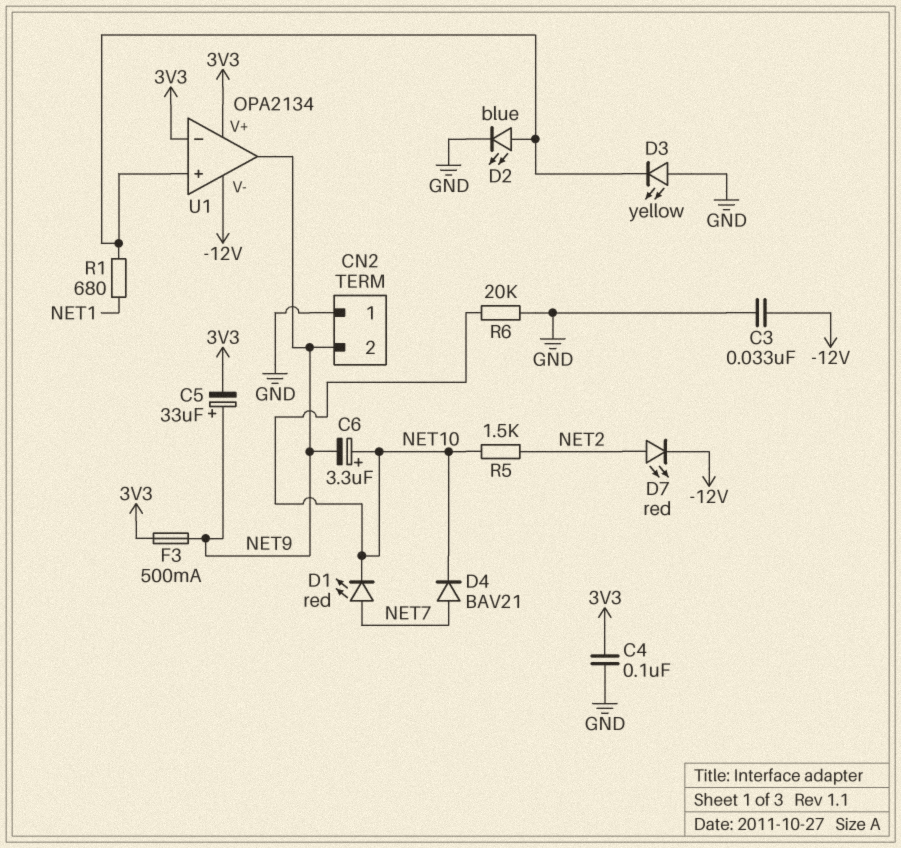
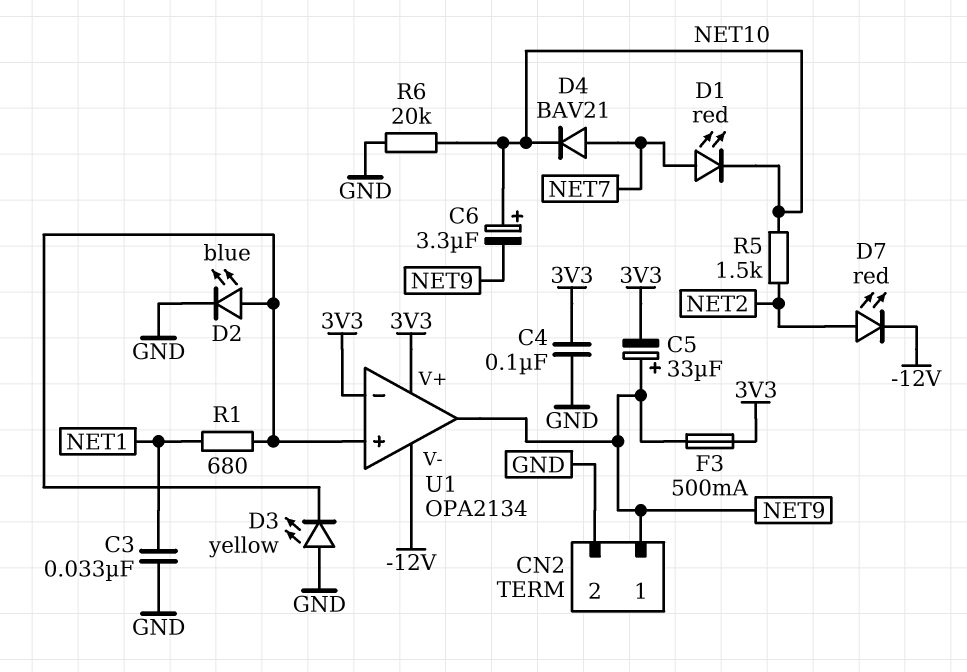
C3: 33nF (-12V, GND) -> 33nF (GND, NET1)
CN2 pin 1: GND -> NET9
CN2 pin 2: NET9 -> GND

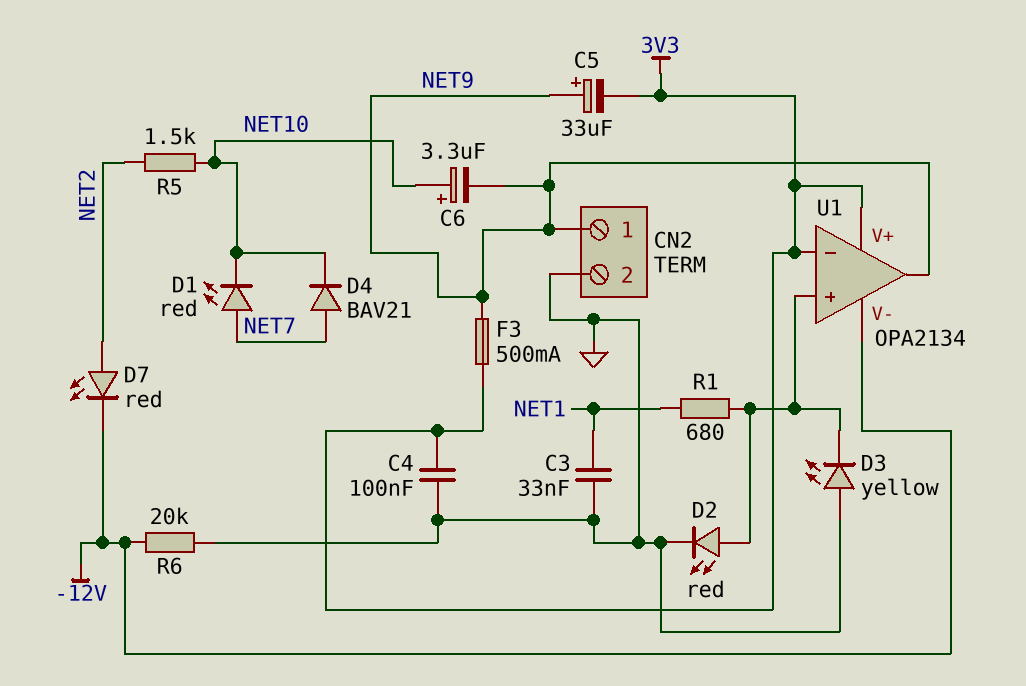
D2: LED blue (A U1/in+, K GND) -> LED red (A U1/in+, K GND)
R6: 20k (GND, NET10) -> 20k (-12V, GND)

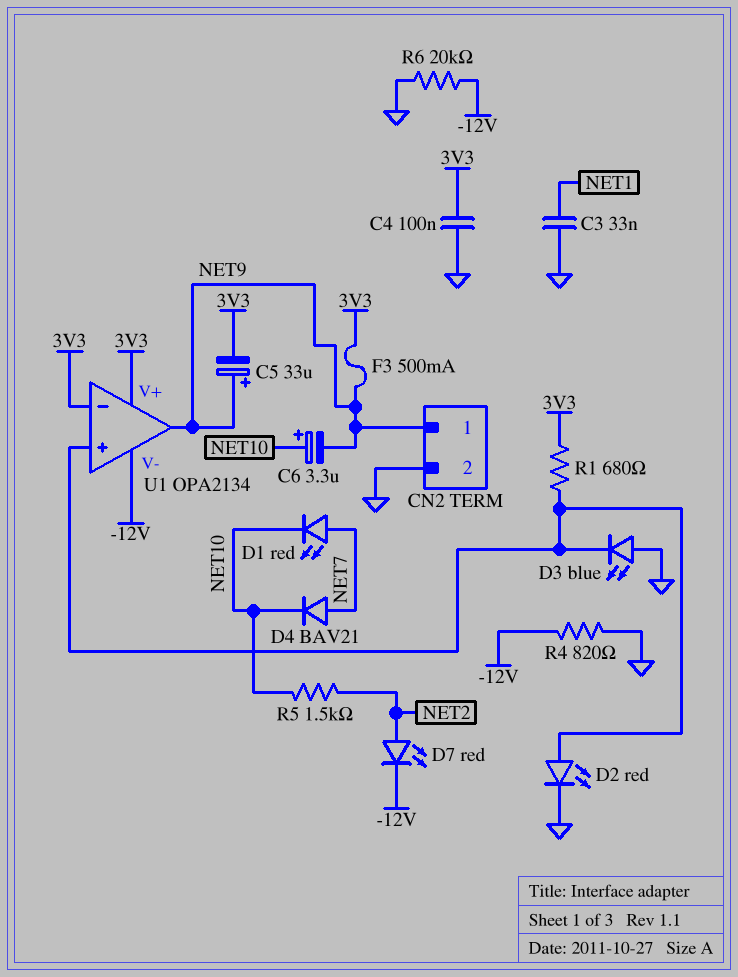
D3: LED yellow (A GND, K U1/in+) -> LED blue (A GND, K U1/in+)
R1: 680 (NET1, U1/in+) -> 680 (3V3, U1/in+)
R4: none -> 820 (-12V, GND)

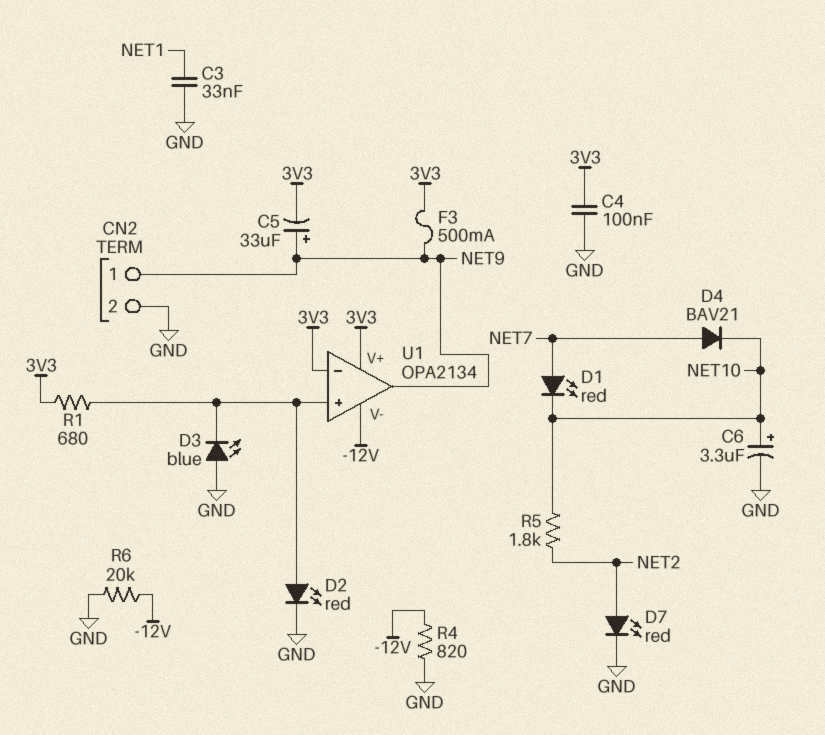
C6: 3.3uF (plus NET10, minus NET9) -> 3.3uF (plus NET10, minus GND)
D7: LED red (A NET2, K -12V) -> LED red (A NET2, K GND)
R5: 1.5k (NET2, NET10) -> 1.8k (NET2, NET10)

